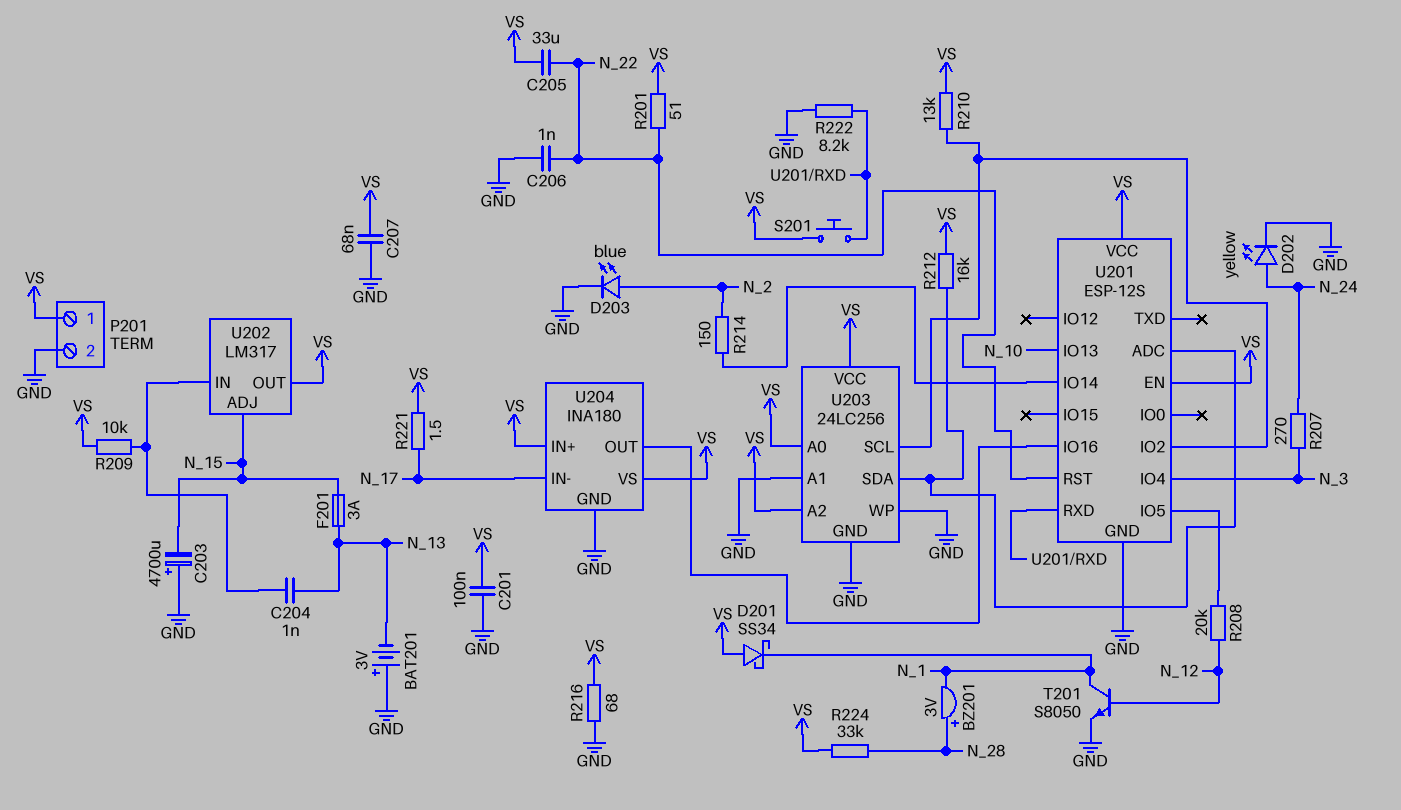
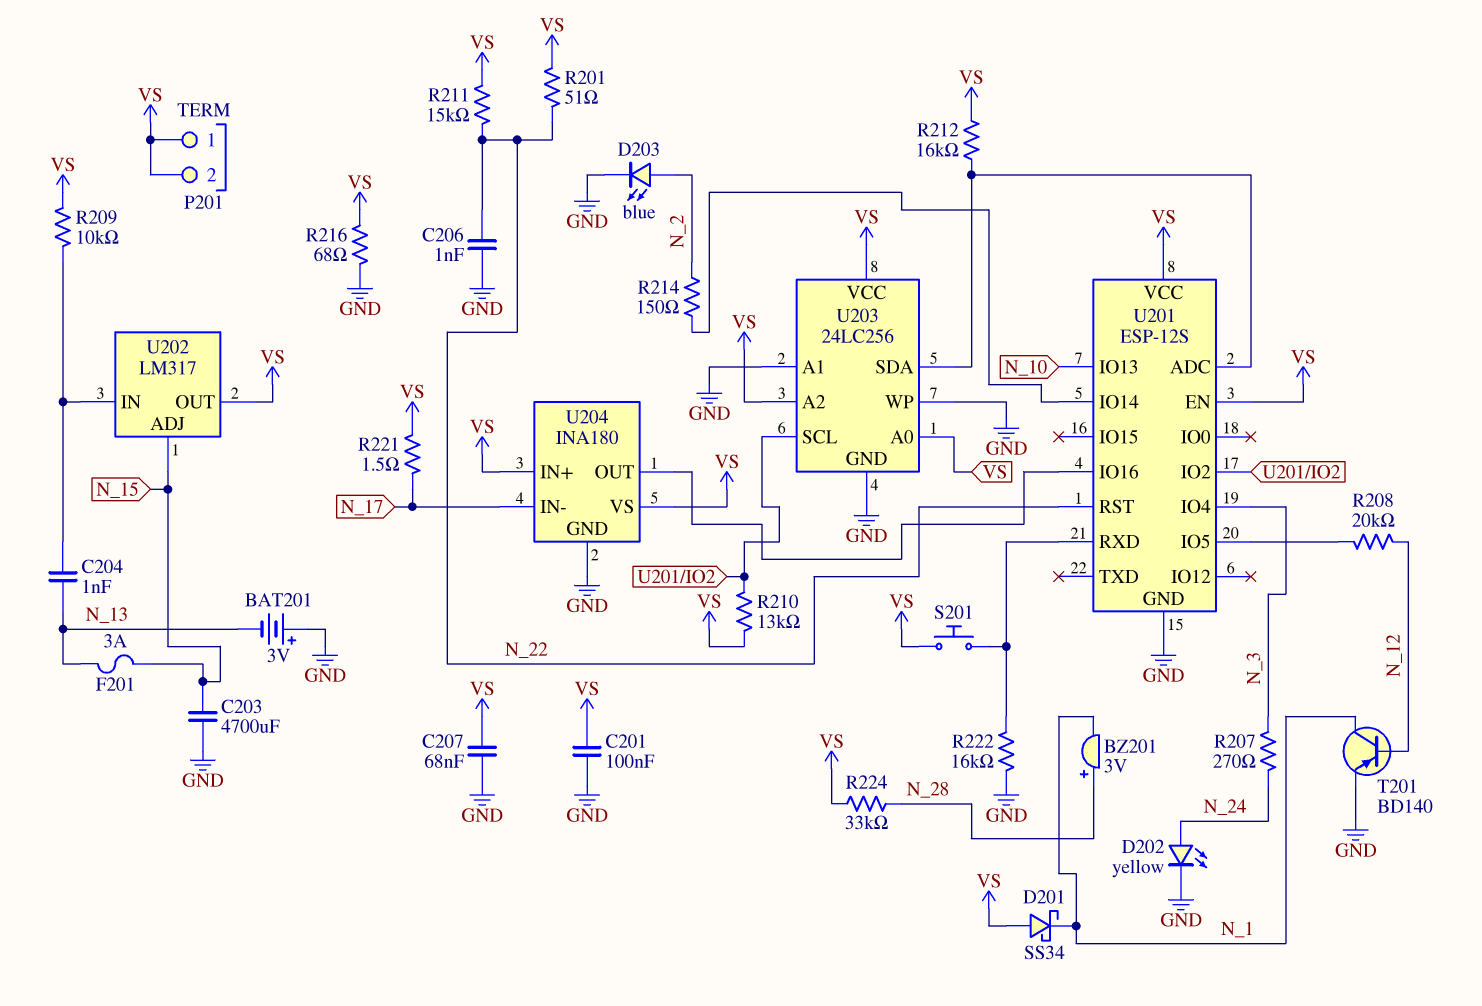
C203: 4700uF (plus GND, minus N_15) -> 4700uF (GND, N_15)
C205: 33uF (N_22, VS) -> none
P201 pin 2: GND -> VS
R211: none -> 15k (N_22, VS)
R222: 8.2k (GND, U201/RXD) -> 16k (GND, U201/RXD)
T201: NPN S8050 (B N_12, C N_1, E GND) -> PNP BD140 (B N_12, C N_1, E GND)

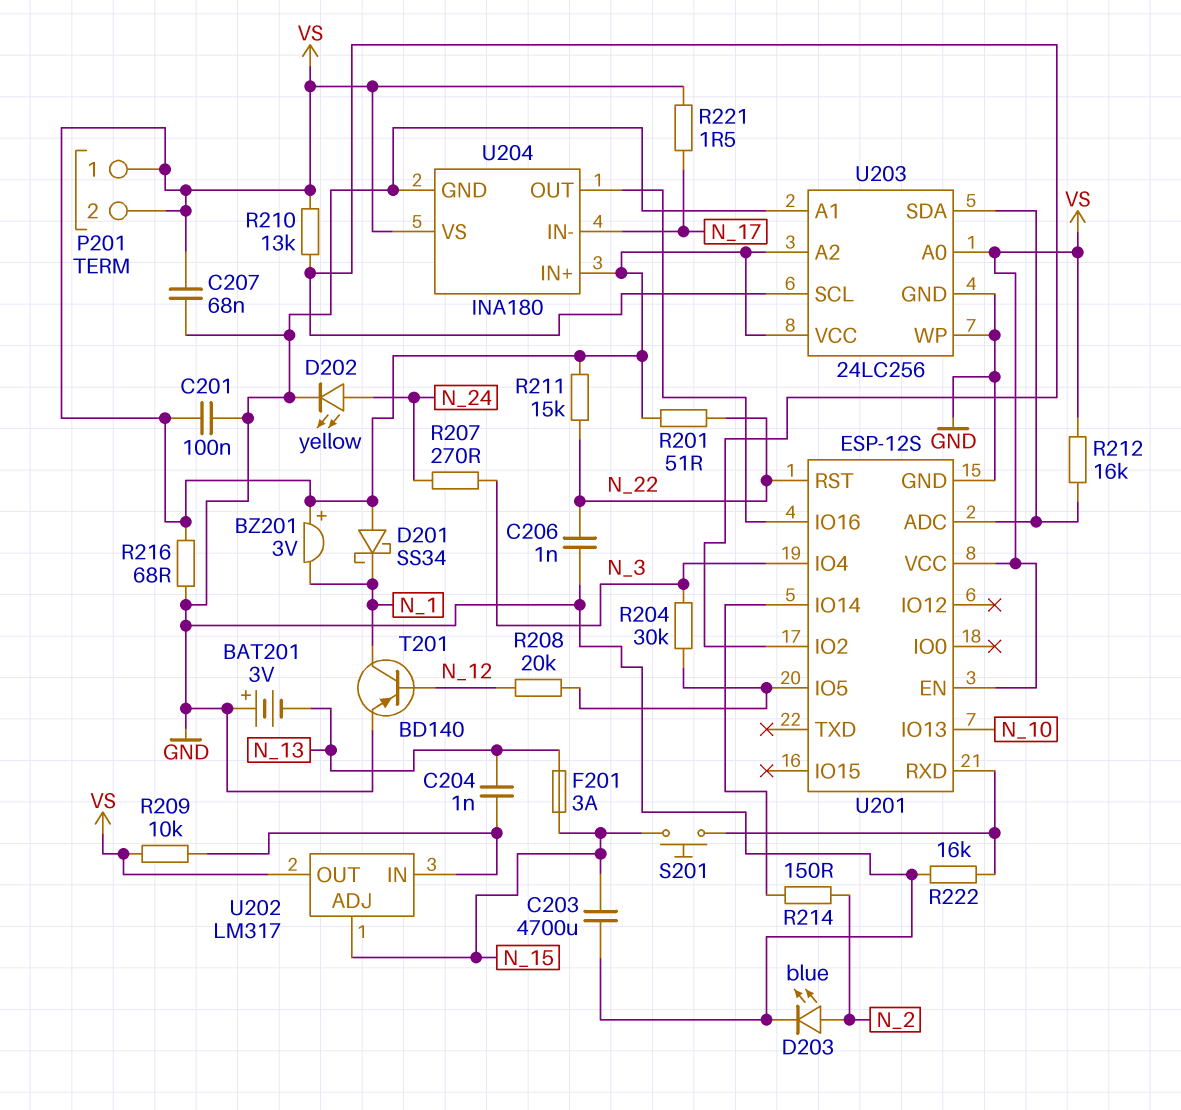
BZ201: buzzer 3V (plus N_28, minus N_1) -> buzzer 3V (plus VS, minus N_1)
R204: none -> 30k (N_3, U201/IO5)
R224: 33k (N_28, VS) -> none
S201: button (U201/RXD, VS) -> button (N_15, U201/RXD)

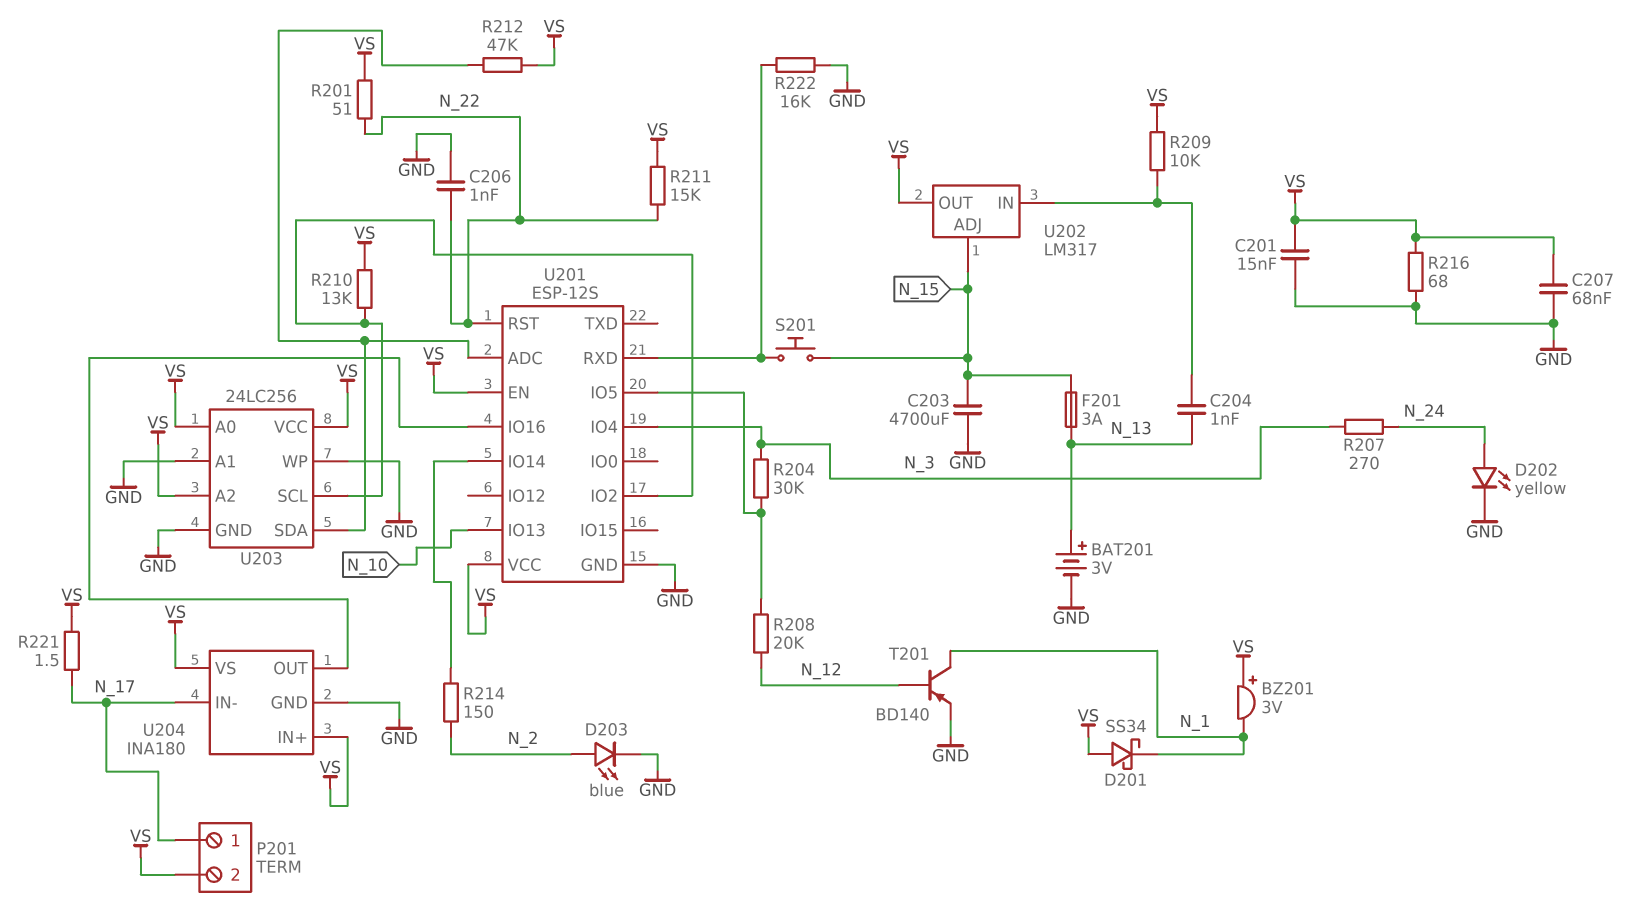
BAT201: 3V (plus GND, minus N_13) -> 3V (plus N_13, minus GND)
C201: 100nF (GND, VS) -> 15nF (GND, VS)
P201 pin 1: VS -> N_17
R212: 16k (U201/ADC, VS) -> 47k (U201/ADC, VS)

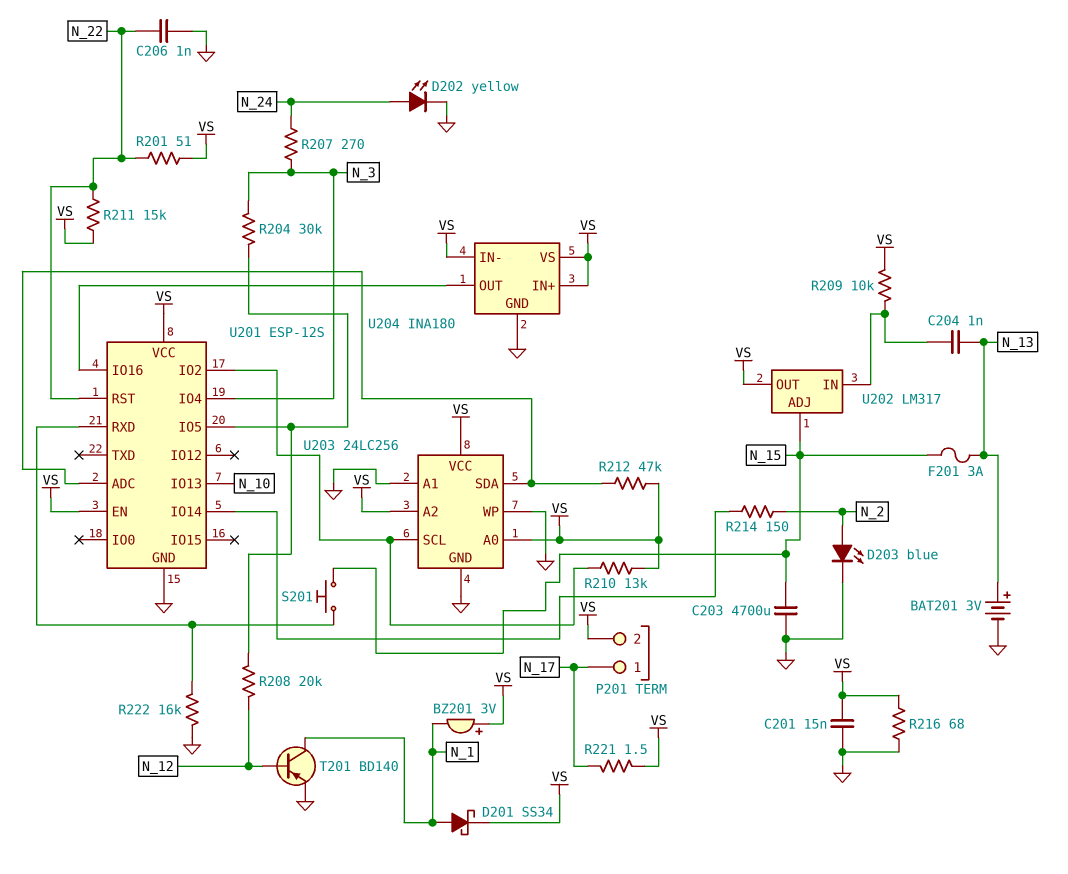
C207: 68nF (GND, VS) -> none
D201: schottky SS34 (A VS, K N_1) -> schottky SS34 (A N_1, K VS)
U204 pin IN-: N_17 -> VS

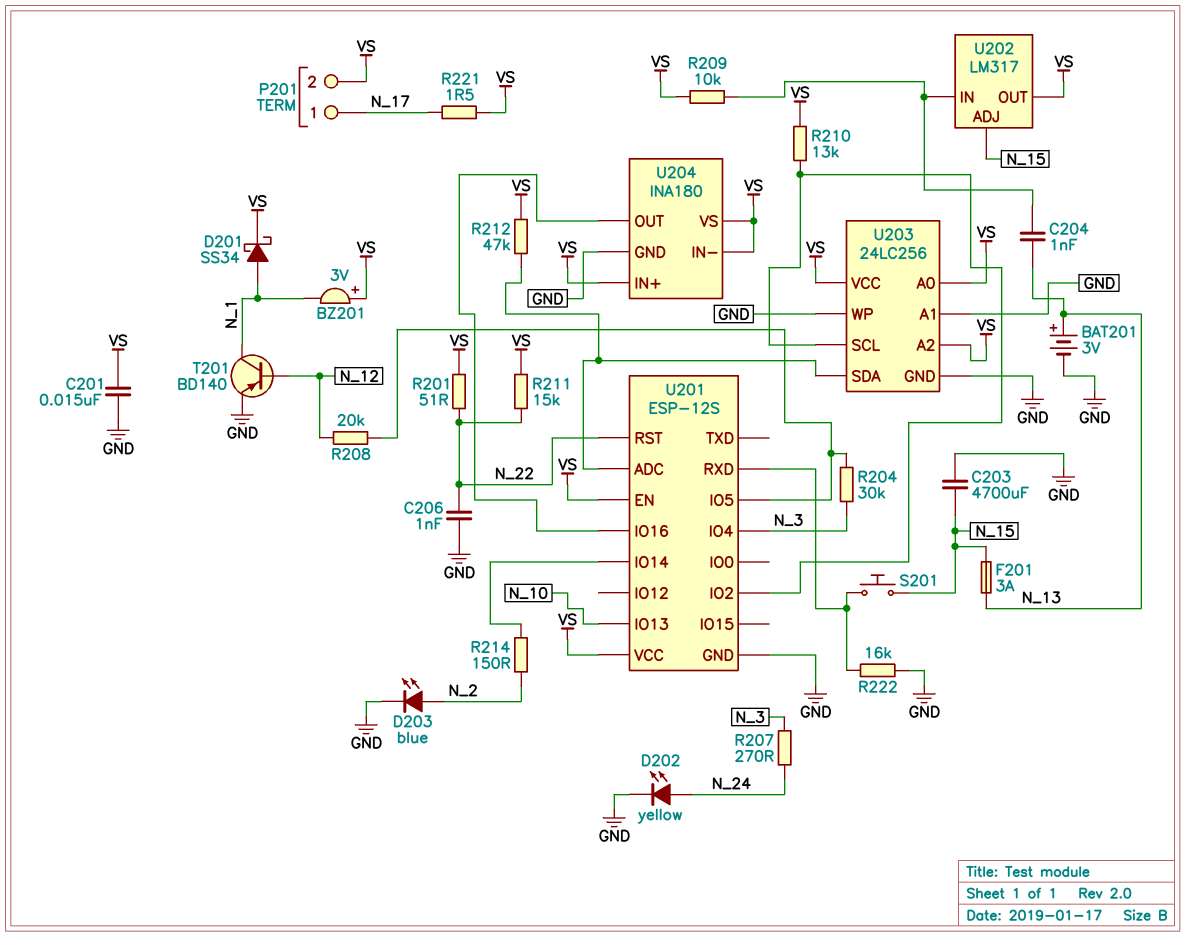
R216: 68 (GND, VS) -> none

